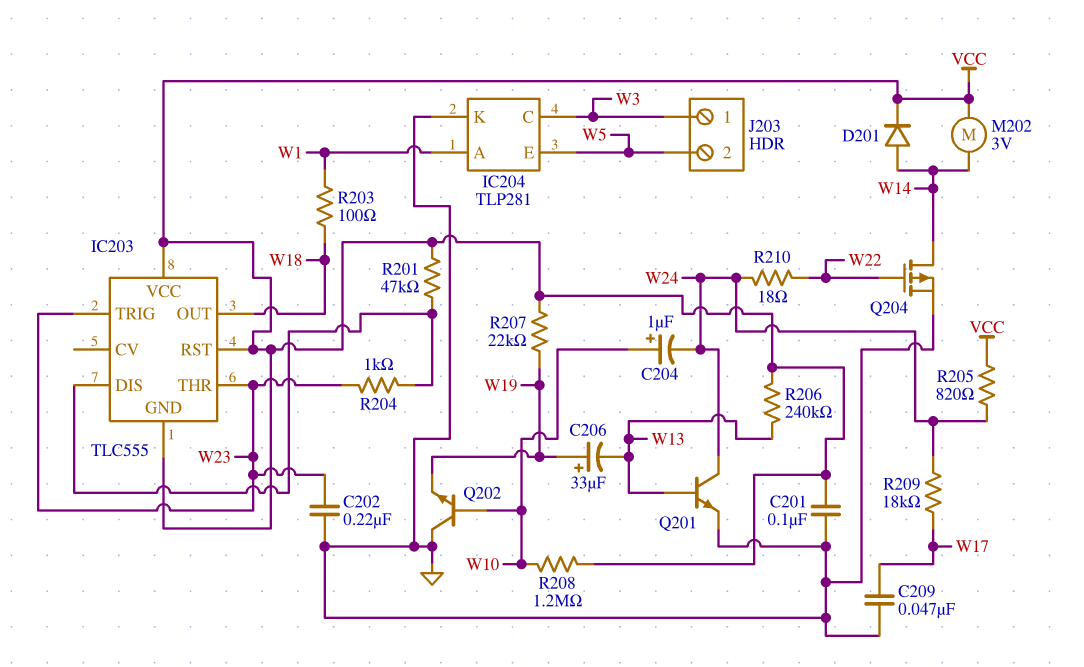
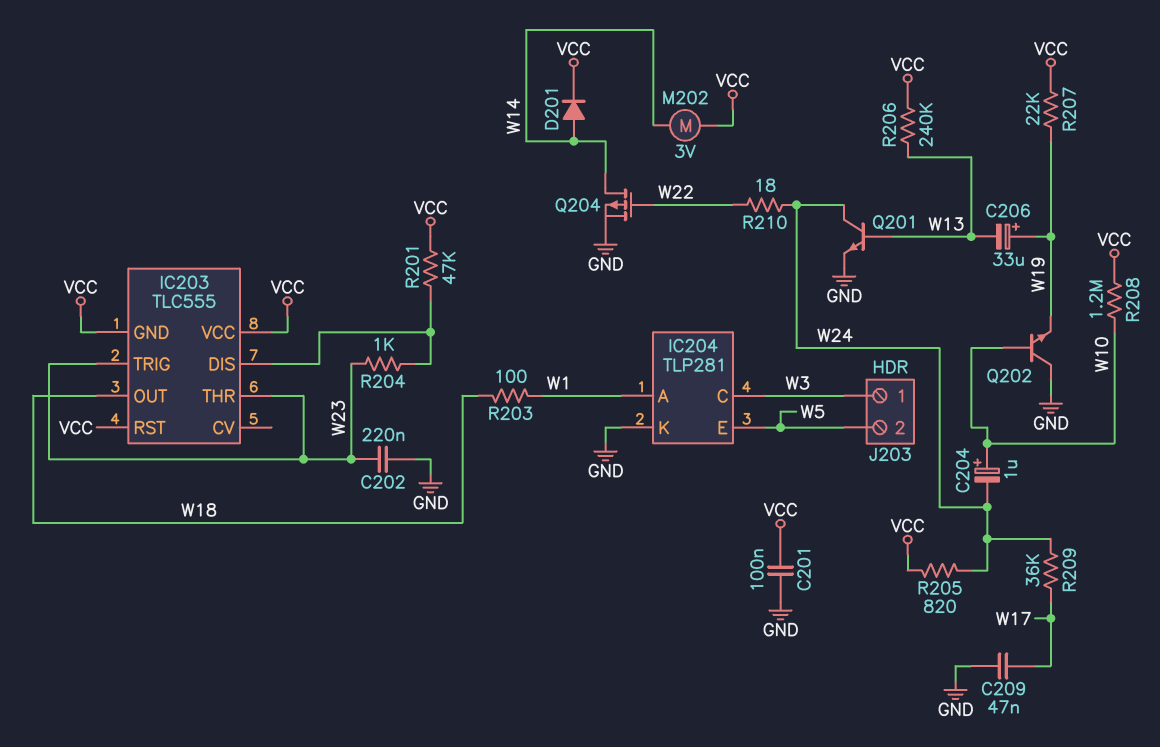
R209: 18k (W17, W24) -> 36k (W17, W24)

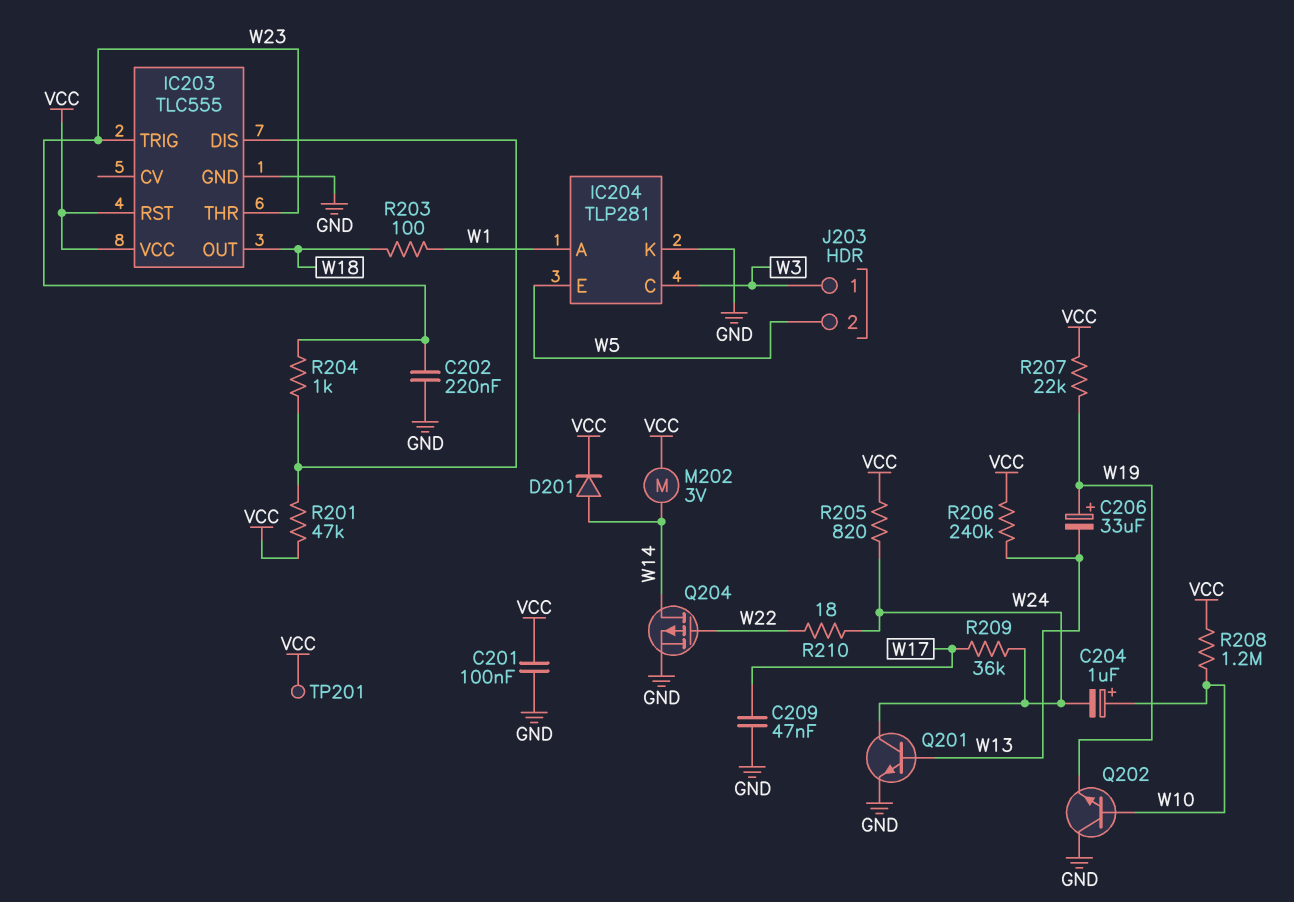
IC203 pin GND: VCC -> GND
TP201: none -> test point (VCC)

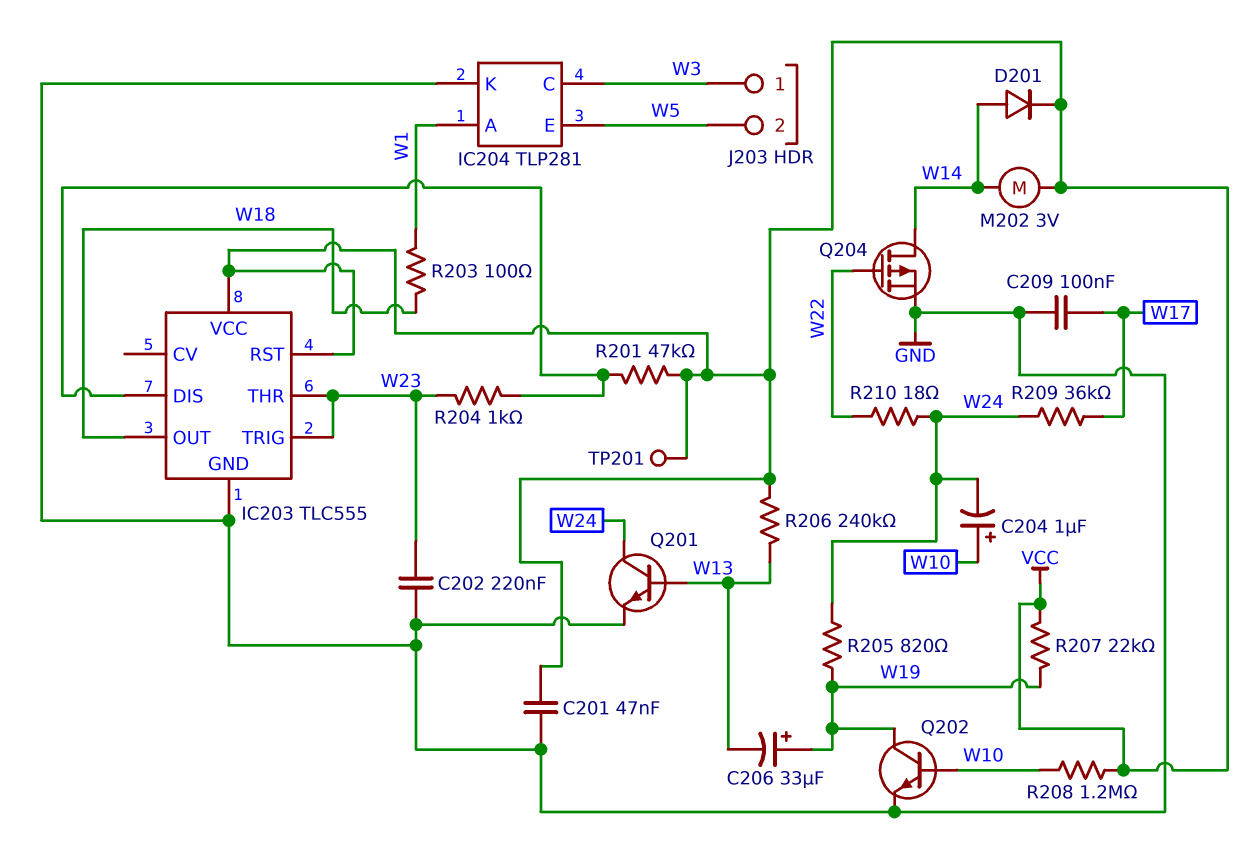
C201: 100nF (GND, VCC) -> 47nF (GND, VCC)
C209: 47nF (GND, W17) -> 100nF (GND, W17)
Q202: NPN (B W10, C GND, E W19) -> NPN (B W10, C W19, E GND)
R205: 820 (VCC, W24) -> 820 (W19, W24)

